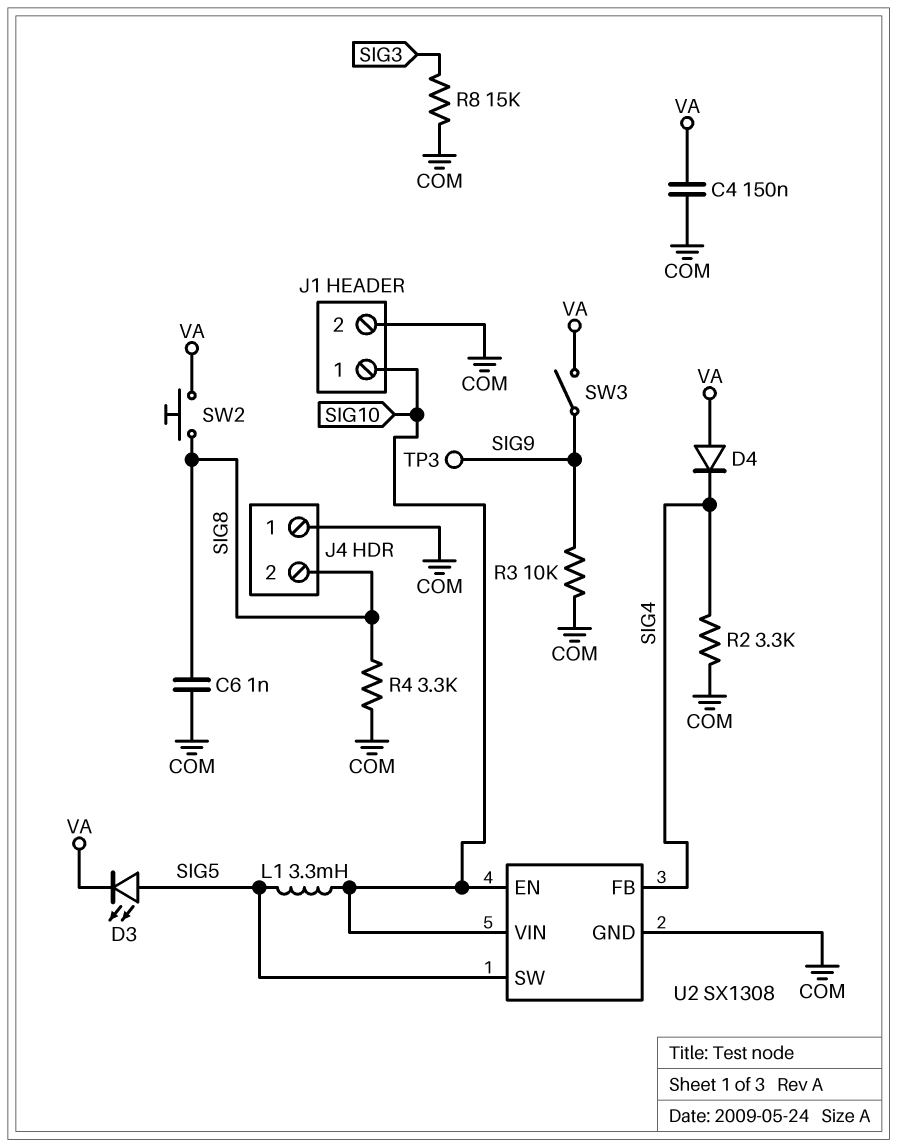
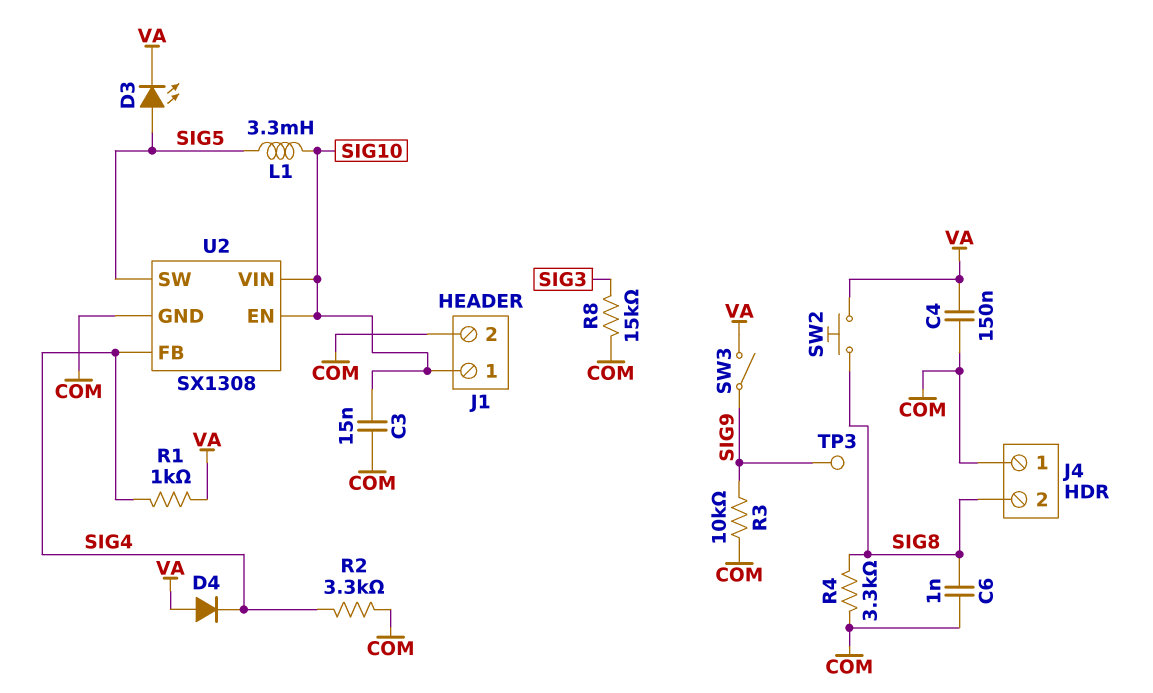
C3: none -> 15nF (COM, SIG10)
R1: none -> 1k (SIG4, VA)

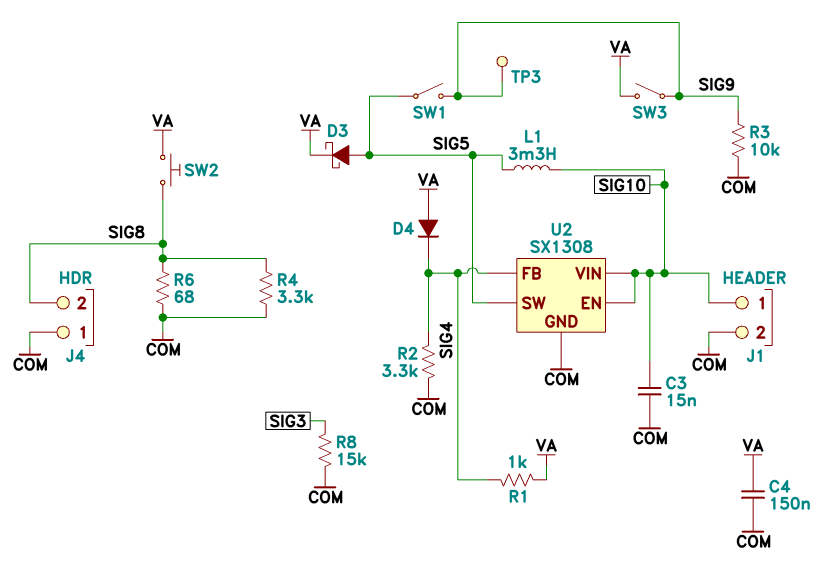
C6: 1nF (COM, SIG8) -> none
D3: LED (A SIG5, K VA) -> schottky (A SIG5, K VA)
R6: none -> 68 (COM, SIG8)
SW1: none -> switch (SIG5, SIG9)

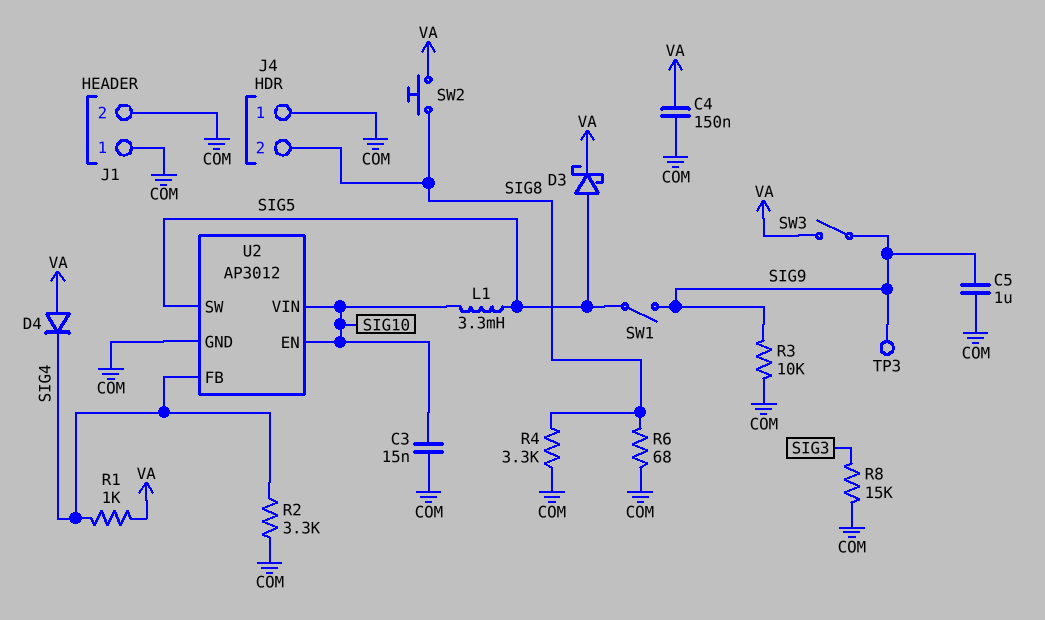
C5: none -> 1uF (COM, SIG9)
J1 pin 1: SIG10 -> COM
U2: SX1308 -> AP3012

